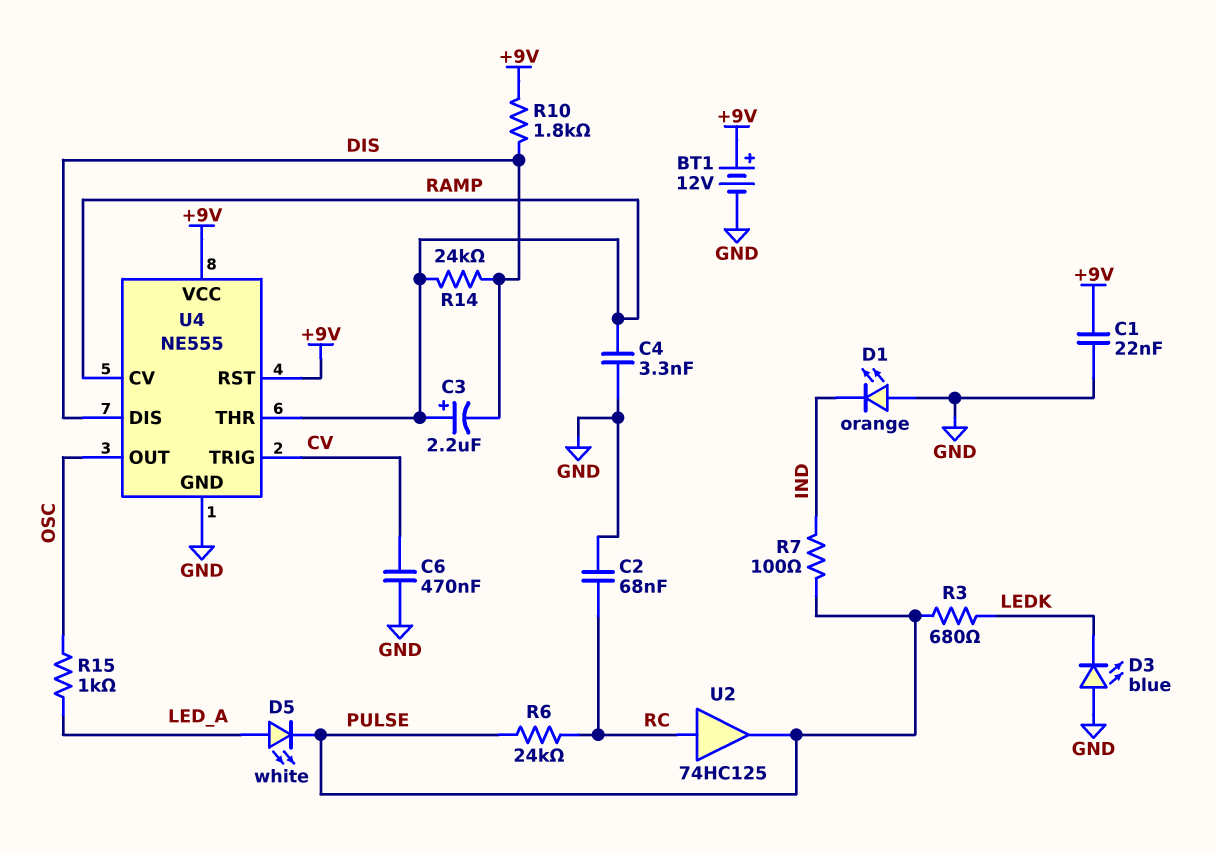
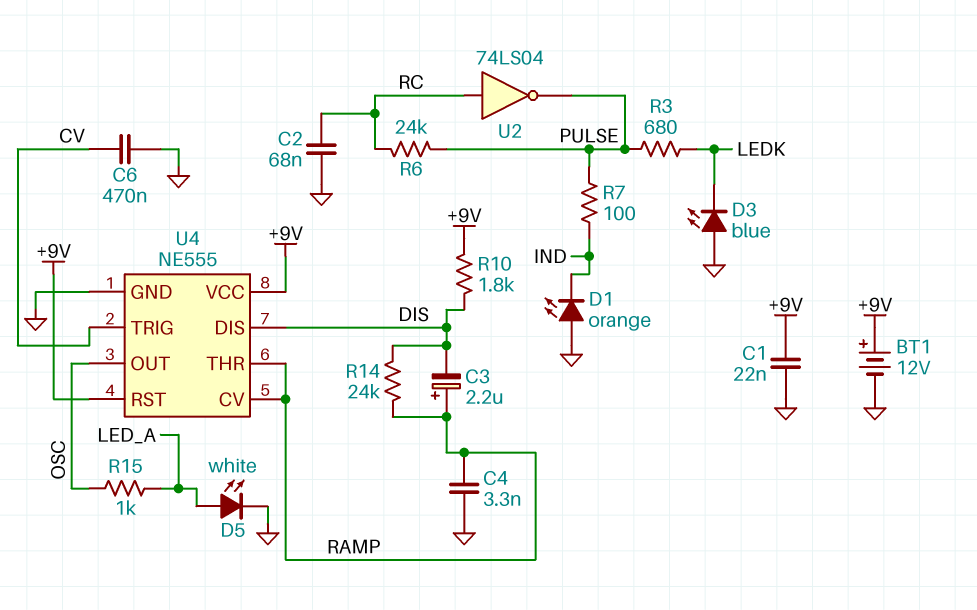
D5: LED white (A LED_A, K PULSE) -> LED white (A LED_A, K GND)
U2: buffer 74HC125 (in RC, out PULSE) -> NOT 74LS04 (in RC, out PULSE)

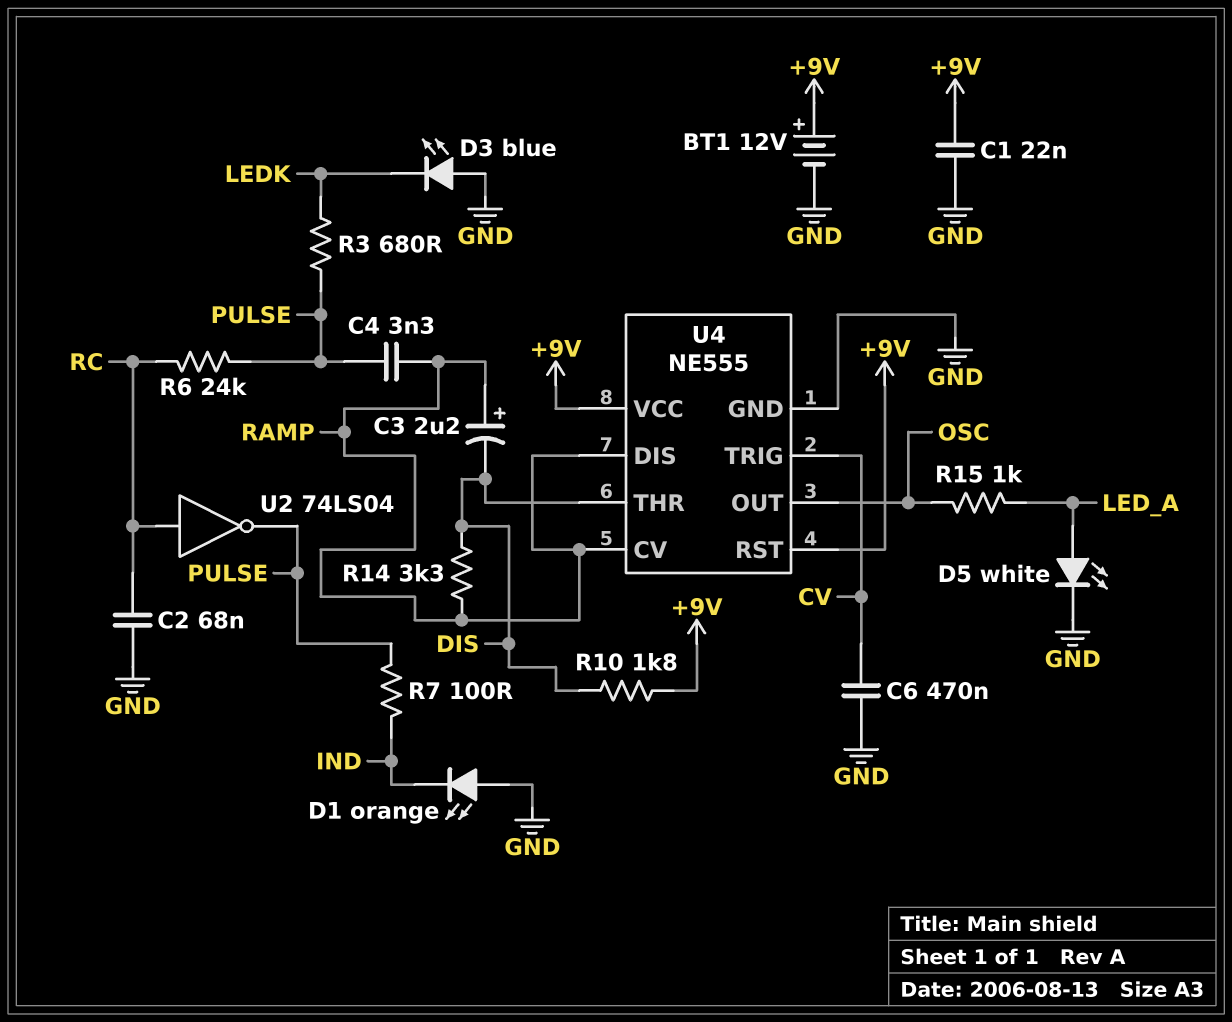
C4: 3.3nF (GND, RAMP) -> 3.3nF (PULSE, RAMP)
R14: 24k (DIS, RAMP) -> 3.3k (DIS, RAMP)
U4 pin DIS: DIS -> RAMP
U4 pin THR: RAMP -> DIS

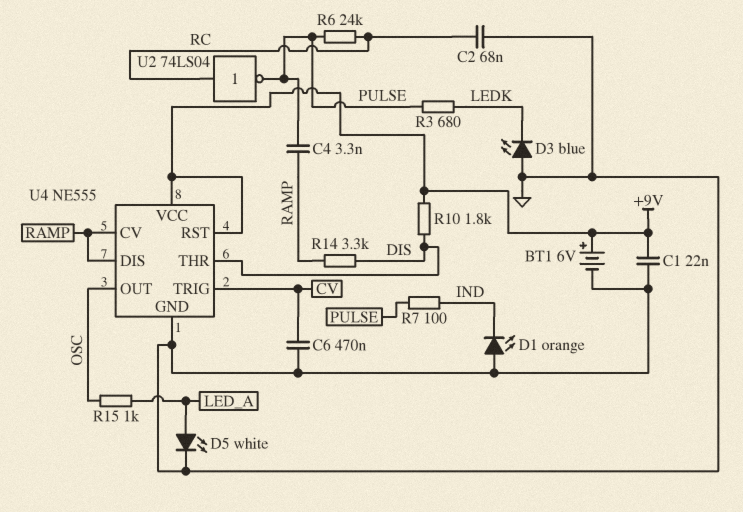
BT1: 12V (plus +9V, minus GND) -> 6V (plus +9V, minus GND)
C3: 2.2uF (plus RAMP, minus DIS) -> none

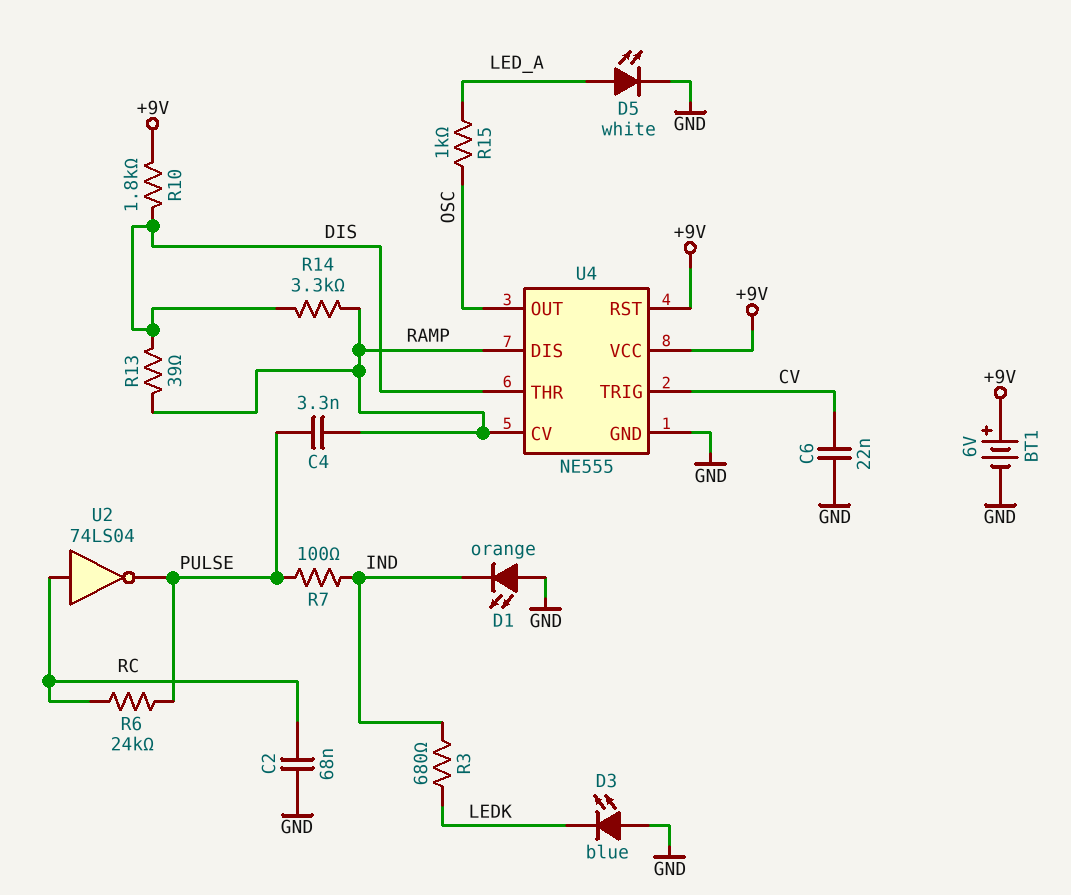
C1: 22nF (+9V, GND) -> none
C6: 470nF (CV, GND) -> 22nF (CV, GND)
R3: 680 (LEDK, PULSE) -> 680 (IND, LEDK)
R13: none -> 39 (DIS, RAMP)

